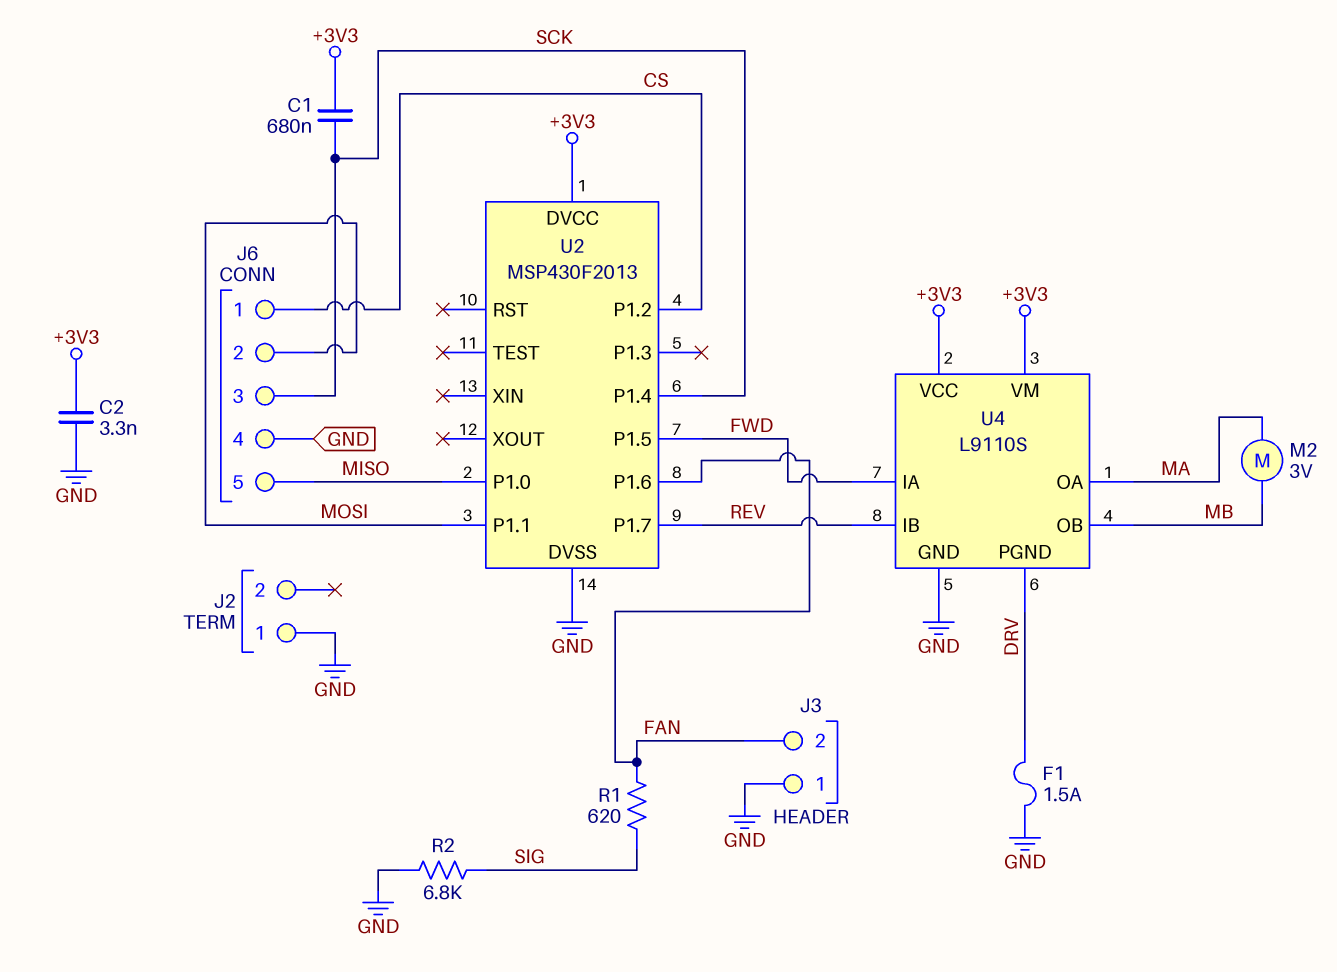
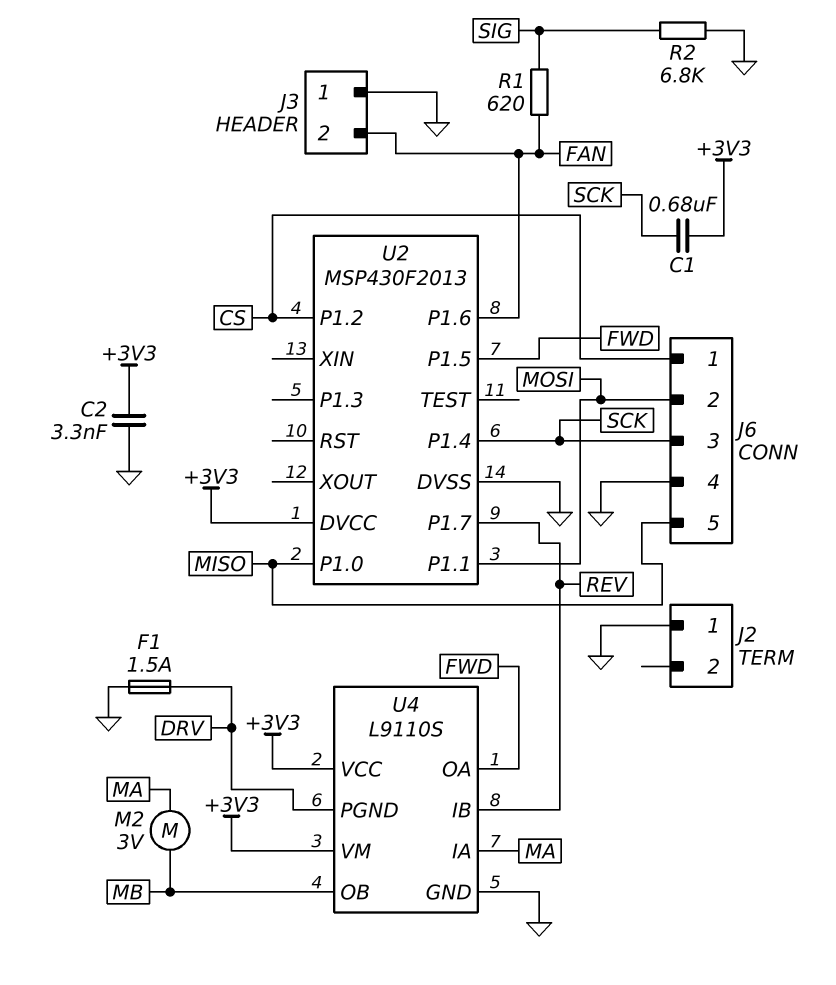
U4 pin IA: FWD -> MA
U4 pin OA: MA -> FWD

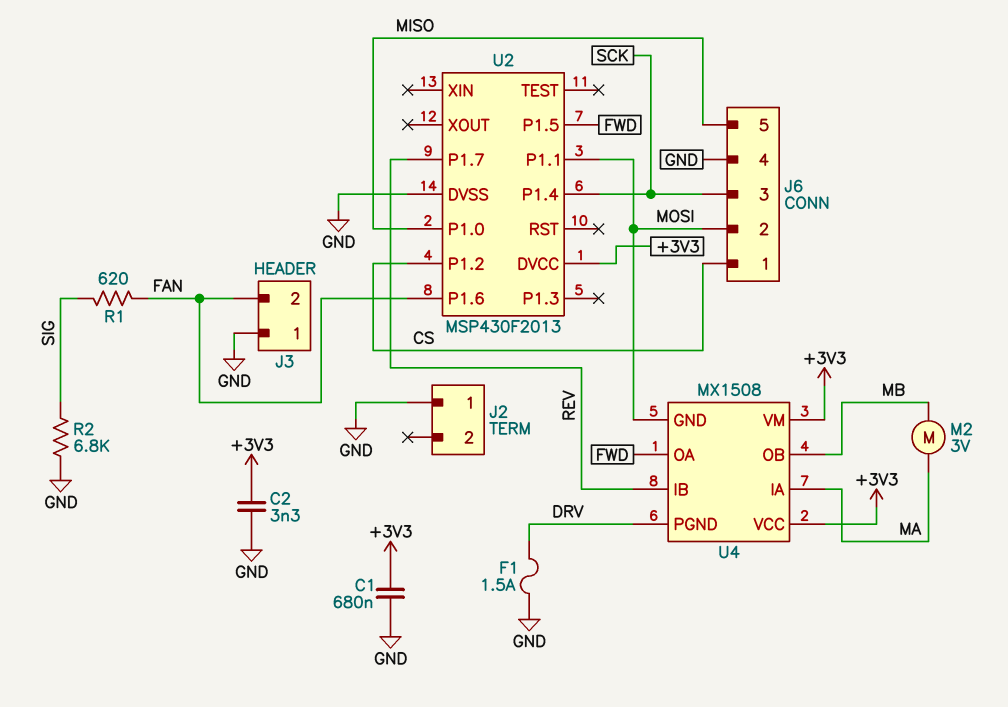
C1: 680nF (+3V3, SCK) -> 680nF (+3V3, GND)
U4: L9110S -> MX1508
U4 pin GND: GND -> MOSI

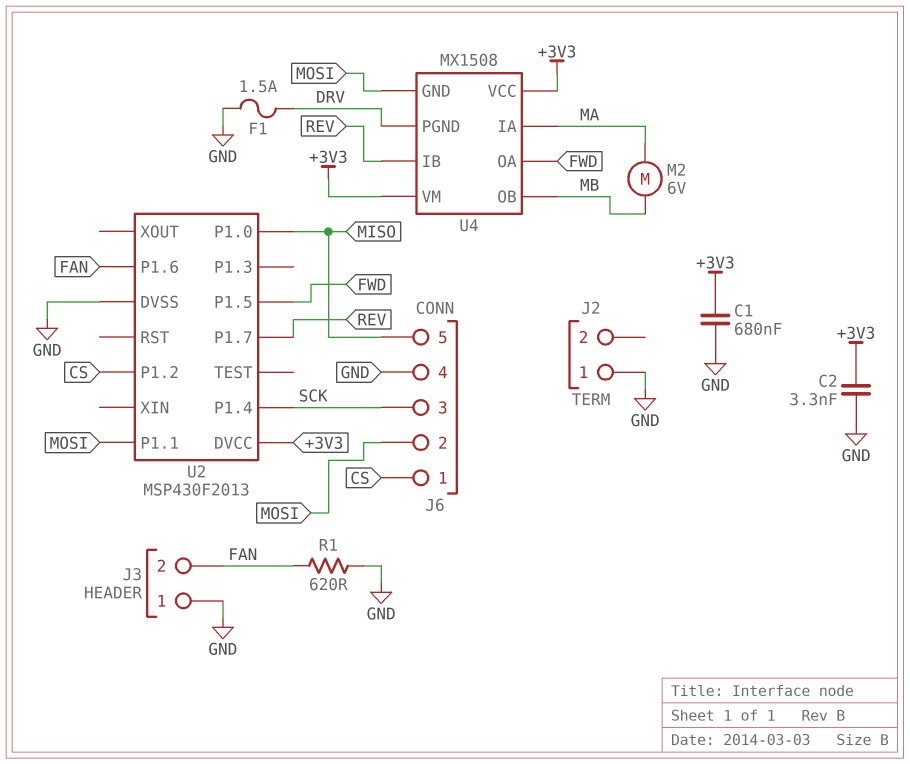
M2: motor 3V (MA, MB) -> motor 6V (MA, MB)
R1: 620 (FAN, SIG) -> 620 (FAN, GND)
R2: 6.8k (GND, SIG) -> none

